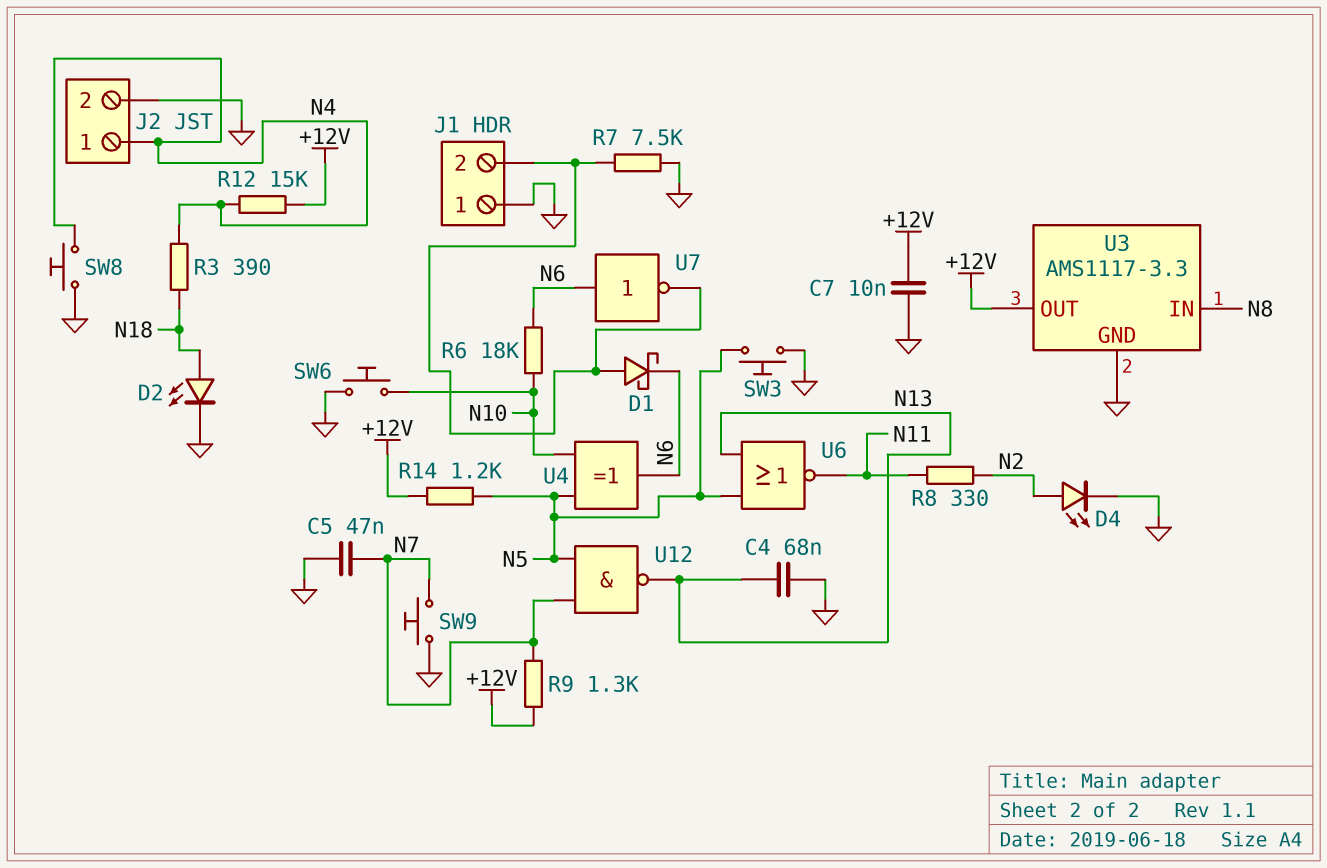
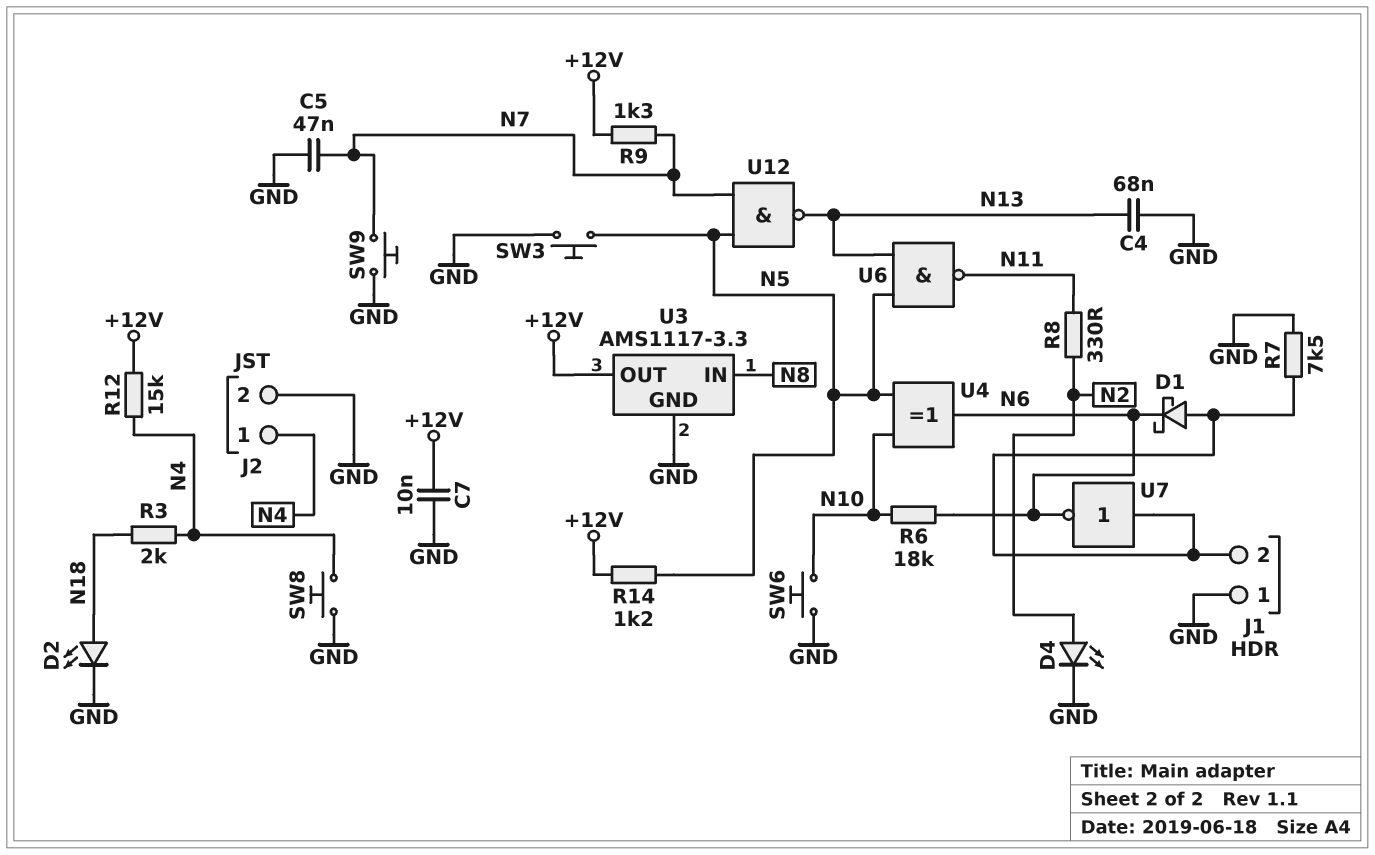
R3: 390 (N4, N18) -> 2k (N4, N18)
U6: NOR (in N5, in N13, out N11) -> NAND (in N5, in N13, out N11)
U7: NOT (in N6, out J1/2) -> NOT (in J1/2, out N6)

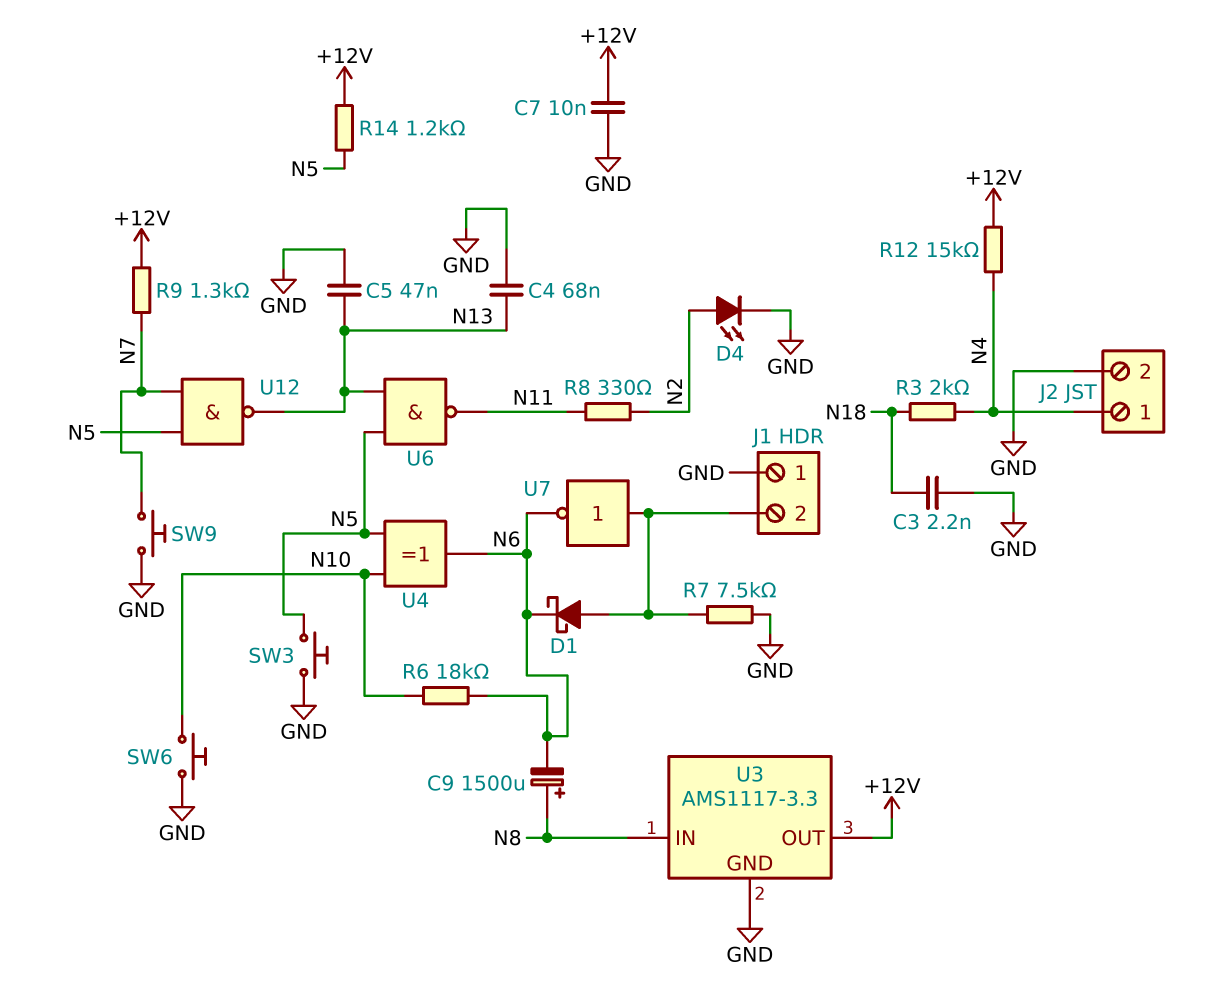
C3: none -> 2.2nF (GND, N18)
C5: 47nF (GND, N7) -> 47nF (GND, N13)
C9: none -> 1500uF (plus N8, minus N6)
D2: LED (A N18, K GND) -> none
SW8: button (GND, N4) -> none

